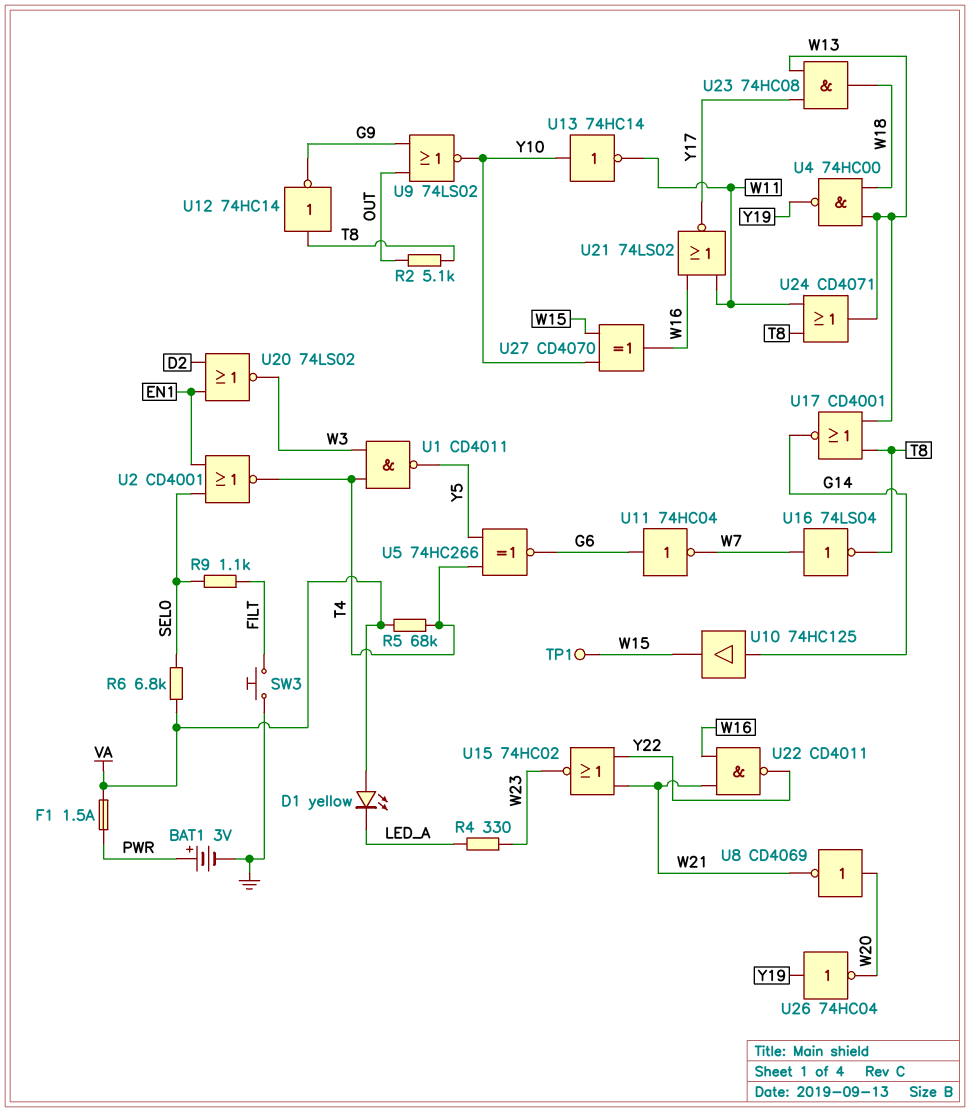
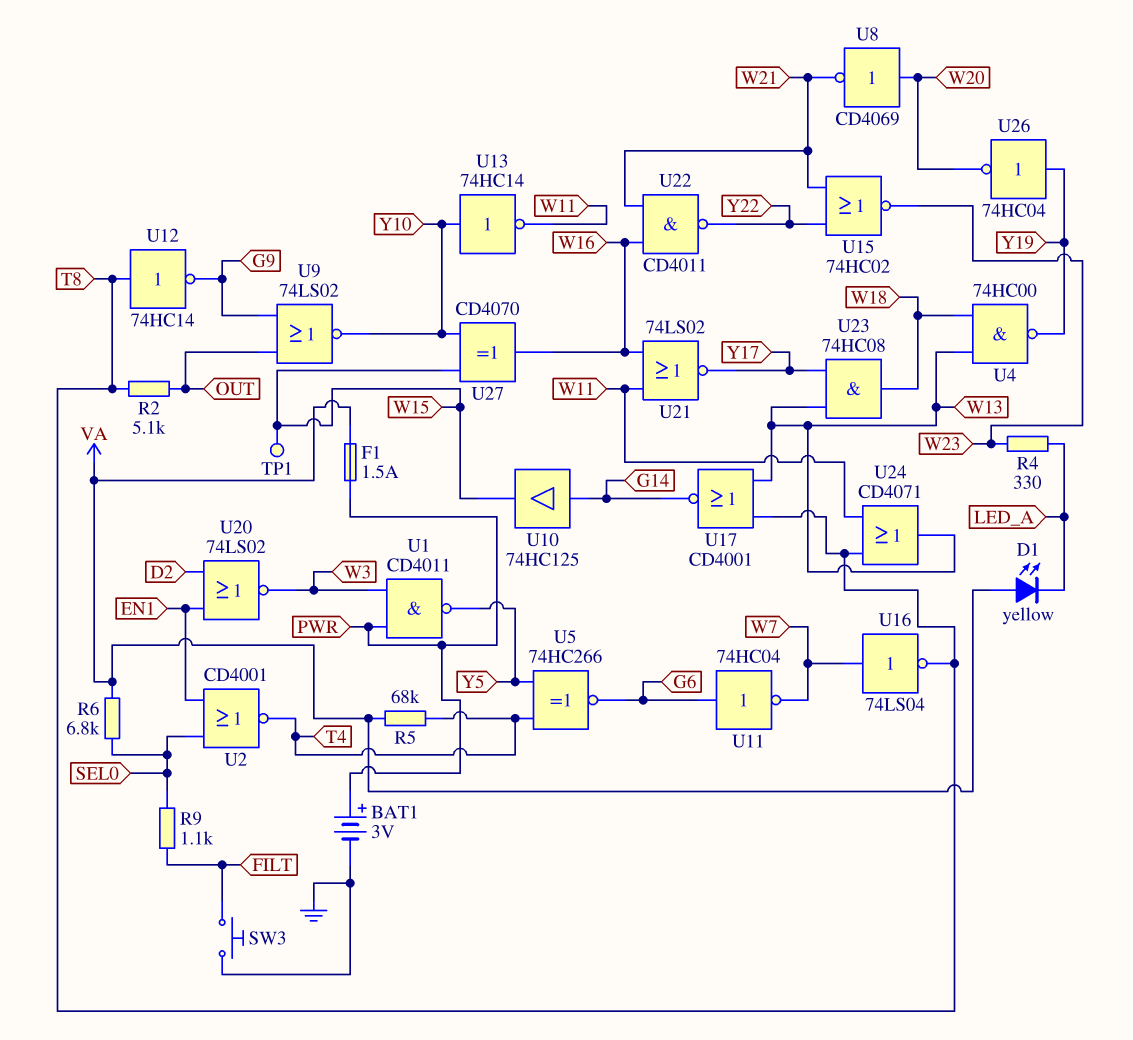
U1: NAND CD4011 (in T4, in W3, out Y5) -> NAND CD4011 (in PWR, in W3, out Y5)

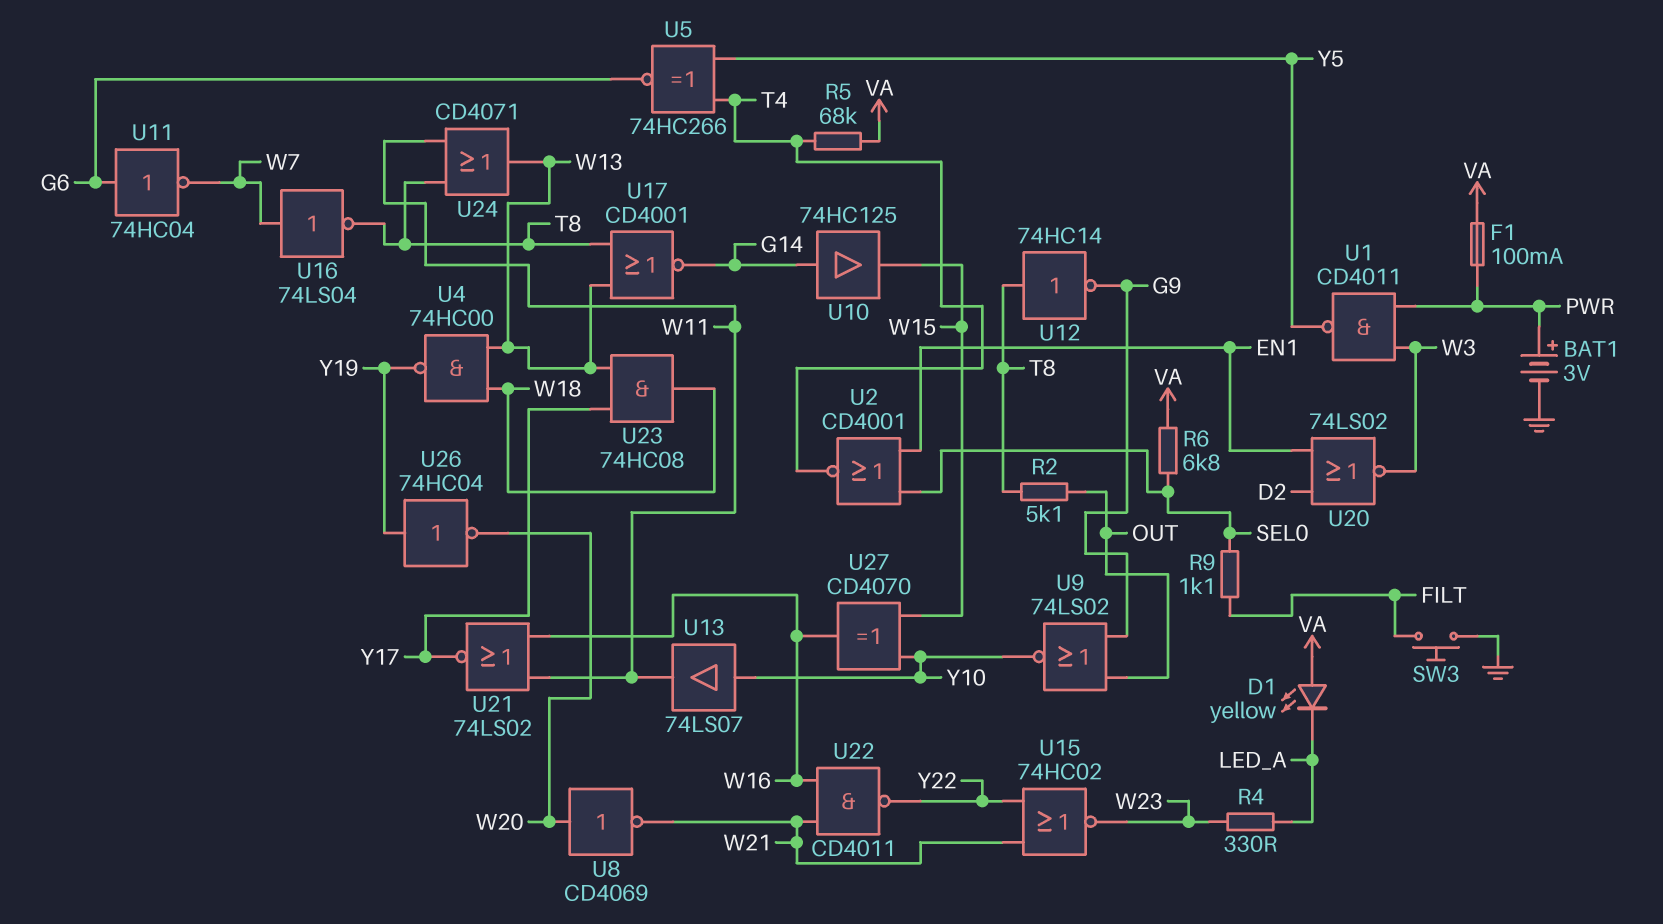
F1: 1.5A (PWR, VA) -> 100mA (PWR, VA)
TP1: test point (W15) -> none
U13: NOT 74HC14 (in Y10, out W11) -> buffer 74LS07 (in Y10, out W11)

